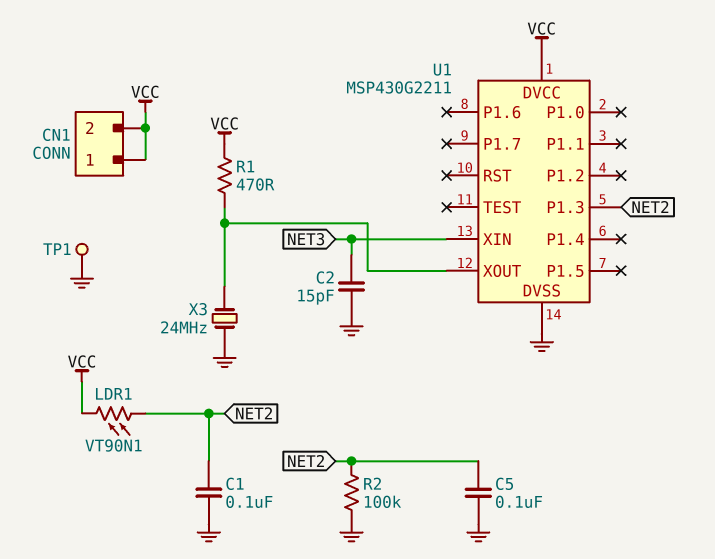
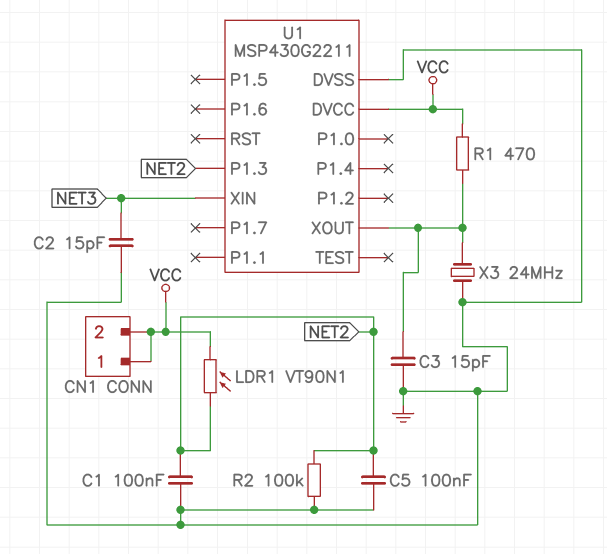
C3: none -> 15pF (GND, U1/XOUT)
TP1: test point (GND) -> none

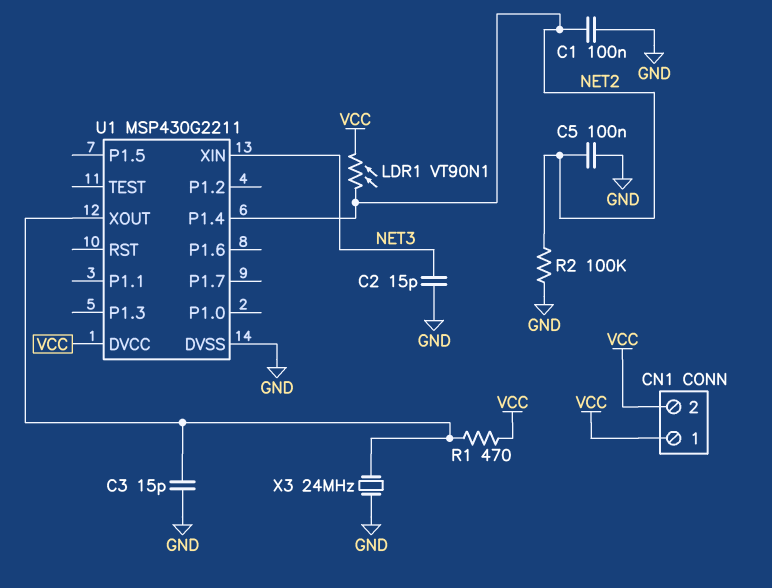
U1 pin P1.3: NET2 -> none
U1 pin P1.4: none -> NET2

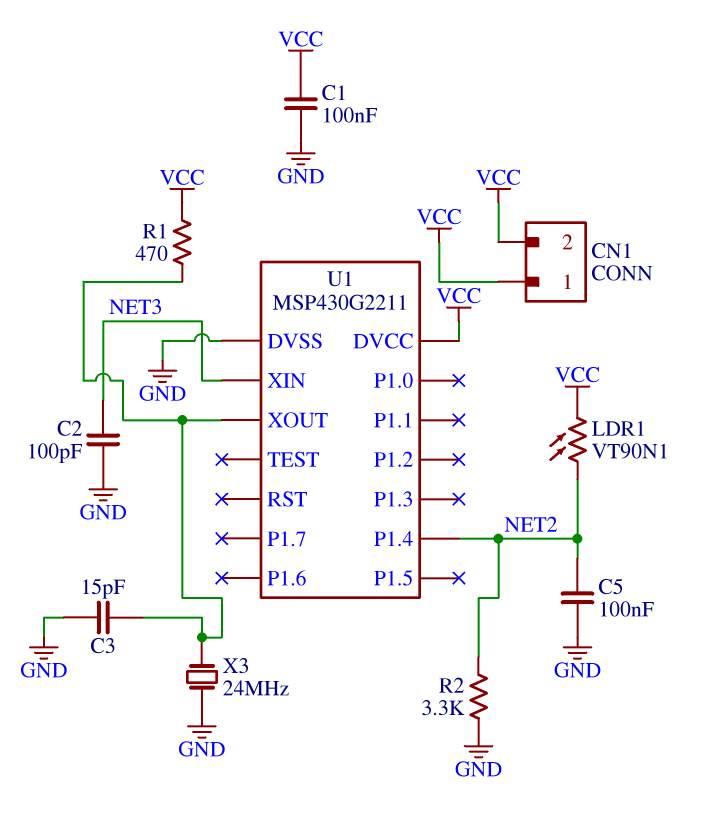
C1: 100nF (GND, NET2) -> 100nF (GND, VCC)
C2: 15pF (GND, NET3) -> 100pF (GND, NET3)
R2: 100k (GND, NET2) -> 3.3k (GND, NET2)

